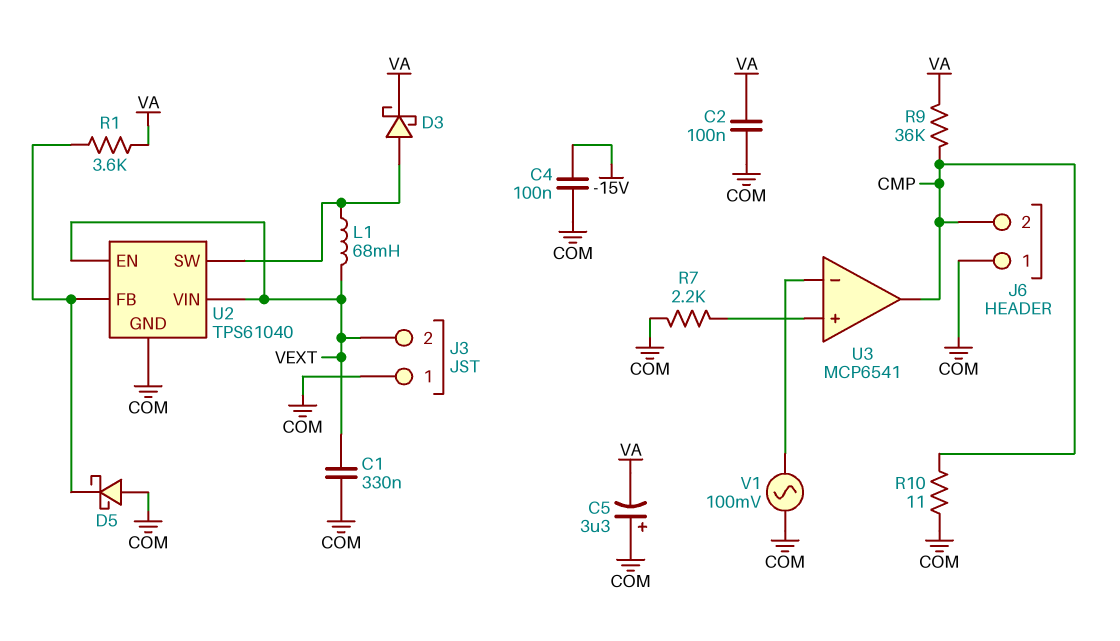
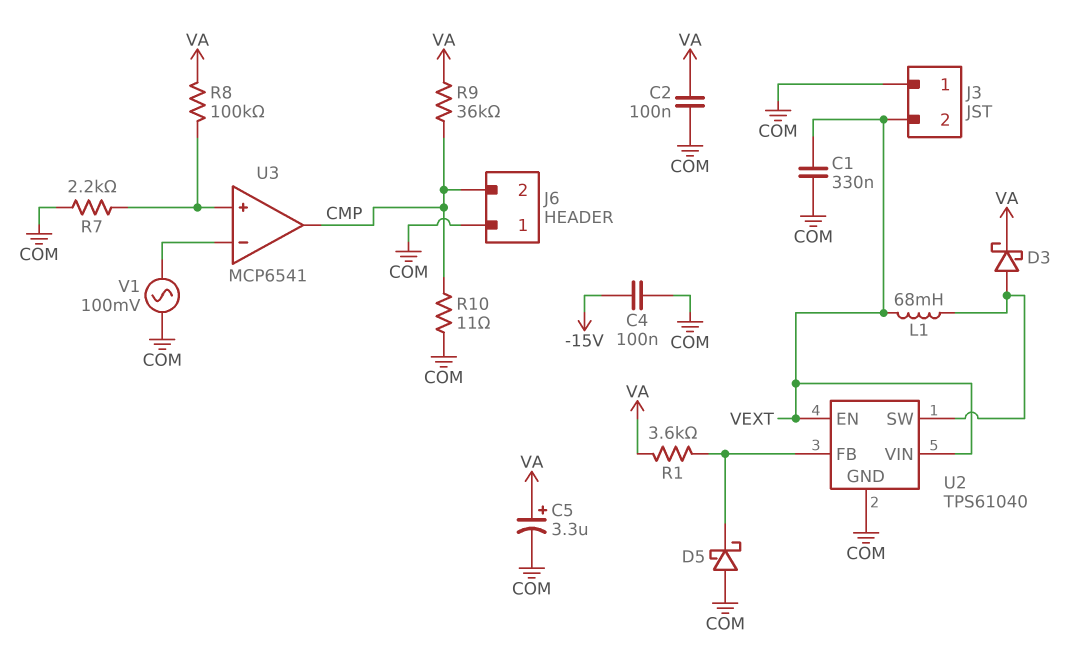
C5: 3.3uF (plus COM, minus VA) -> 3.3uF (plus VA, minus COM)
R8: none -> 100k (U3/in+, VA)

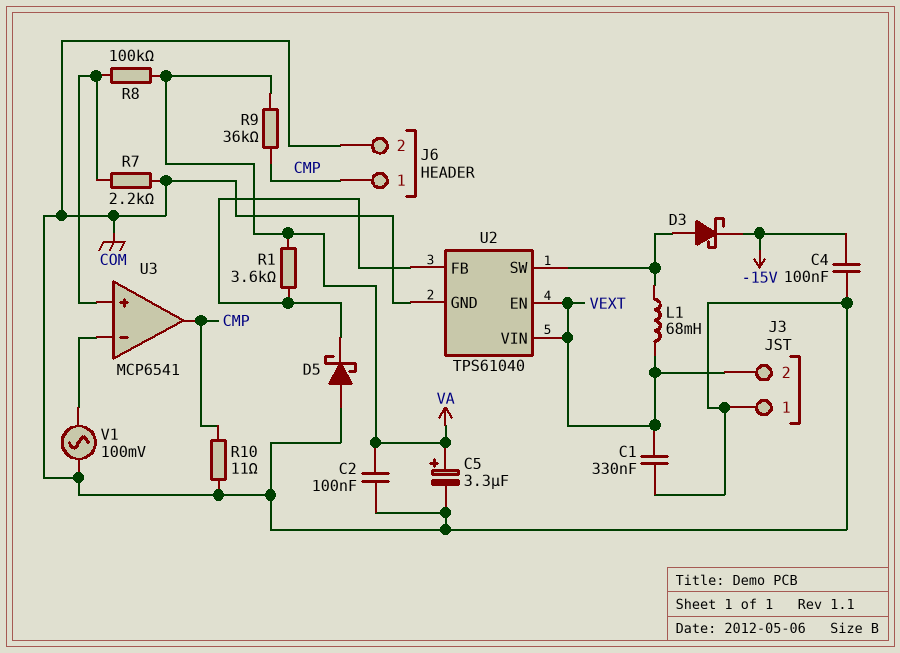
D3: schottky (A U2/SW, K VA) -> schottky (A U2/SW, K -15V)
J6 pin 1: COM -> CMP
J6 pin 2: CMP -> COM

